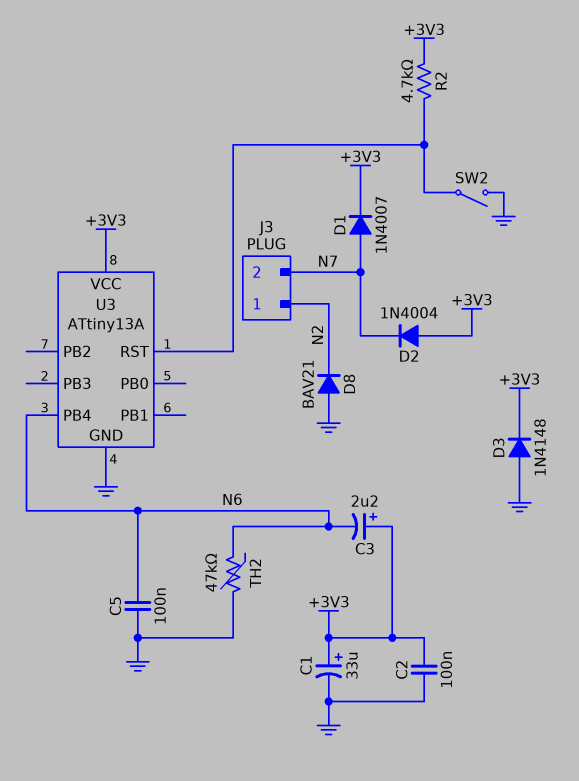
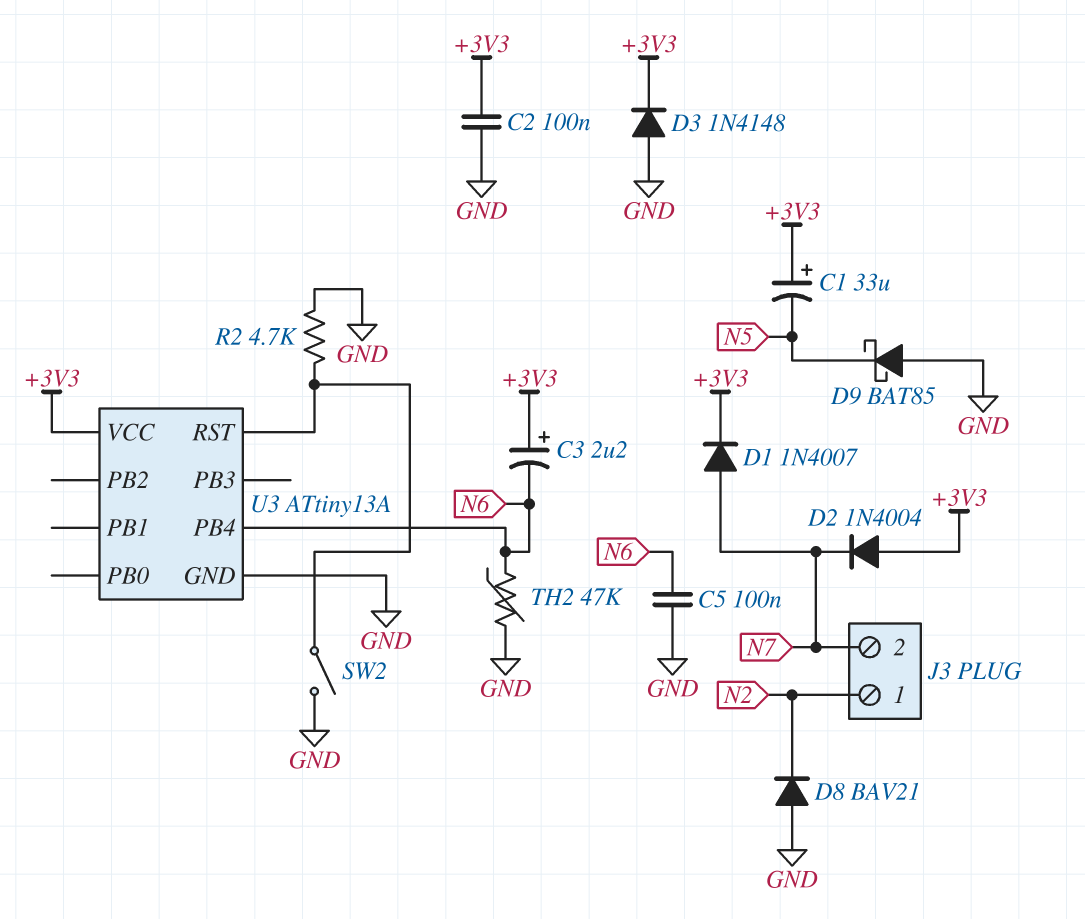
C1: 33uF (plus +3V3, minus GND) -> 33uF (plus +3V3, minus N5)
D9: none -> schottky BAT85 (A GND, K N5)
R2: 4.7k (+3V3, U3/RST) -> 4.7k (GND, U3/RST)

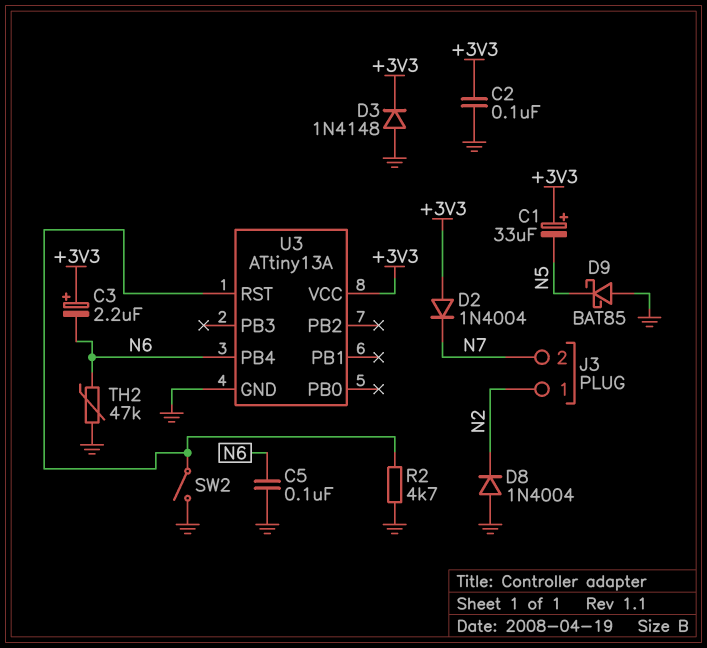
D1: diode 1N4007 (A N7, K +3V3) -> none
D8: diode BAV21 (A GND, K N2) -> diode 1N4004 (A GND, K N2)

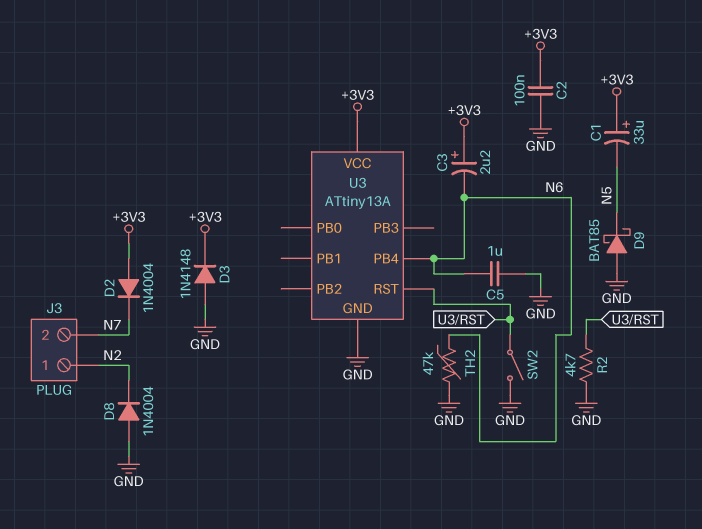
C5: 100nF (GND, N6) -> 1uF (GND, N6)

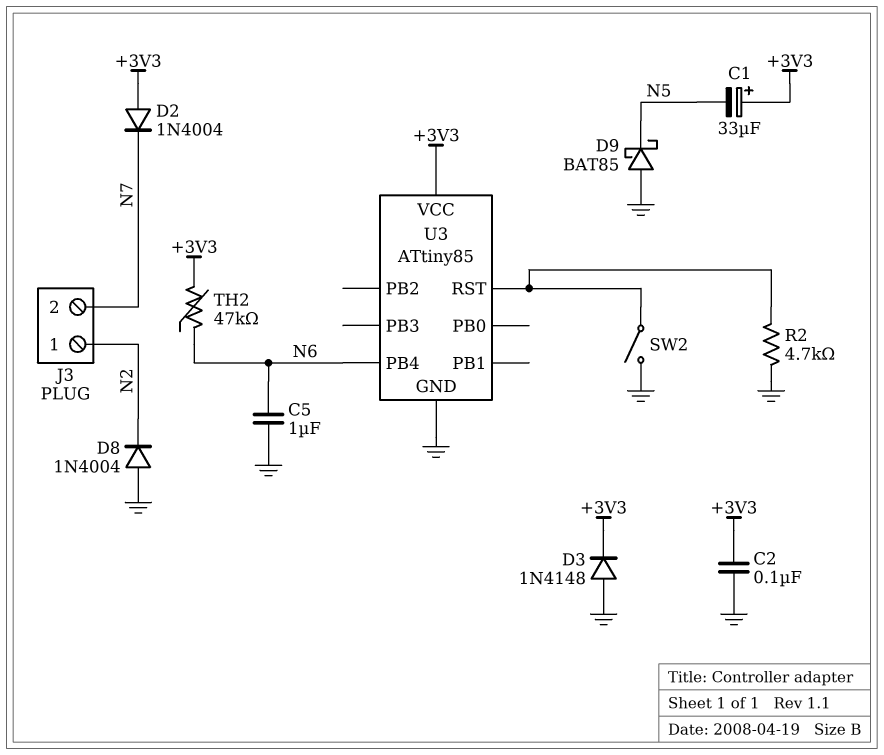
C3: 2.2uF (plus +3V3, minus N6) -> none
TH2: 47k (GND, N6) -> 47k (+3V3, N6)
U3: ATtiny13A -> ATtiny85

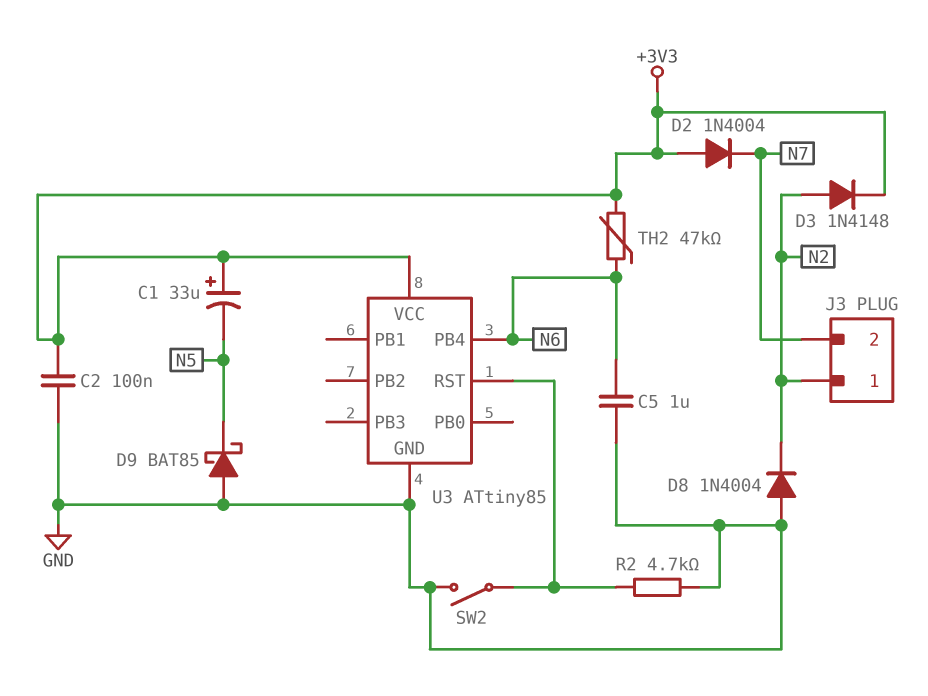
D3: diode 1N4148 (A GND, K +3V3) -> diode 1N4148 (A N2, K +3V3)

